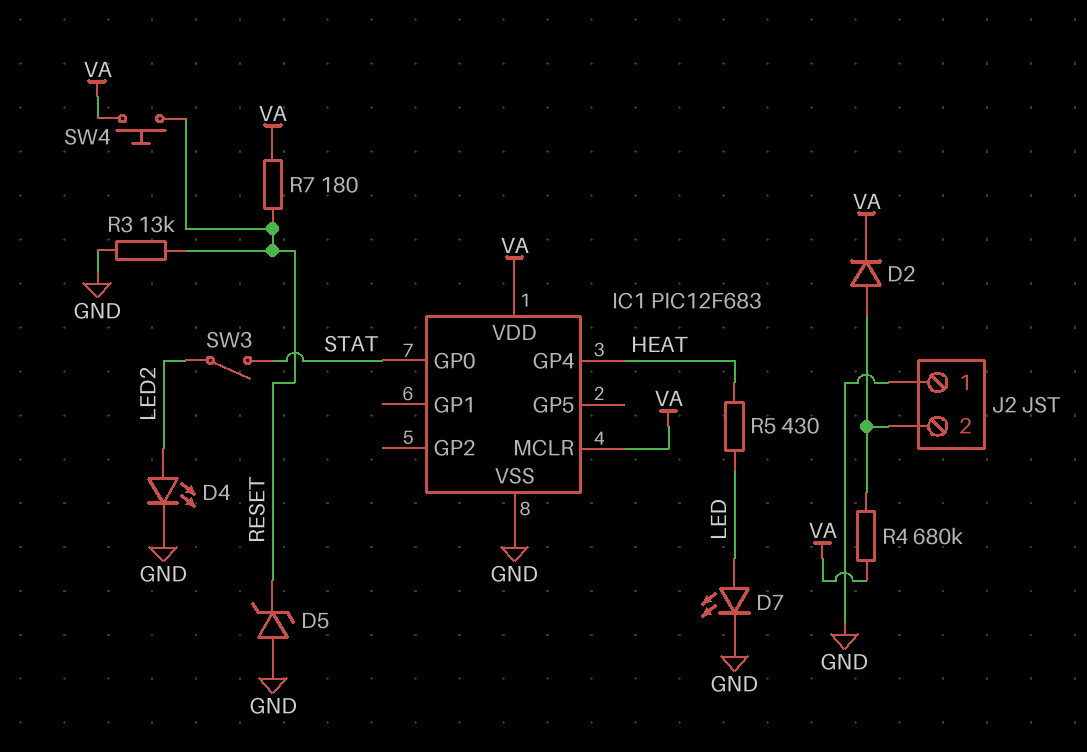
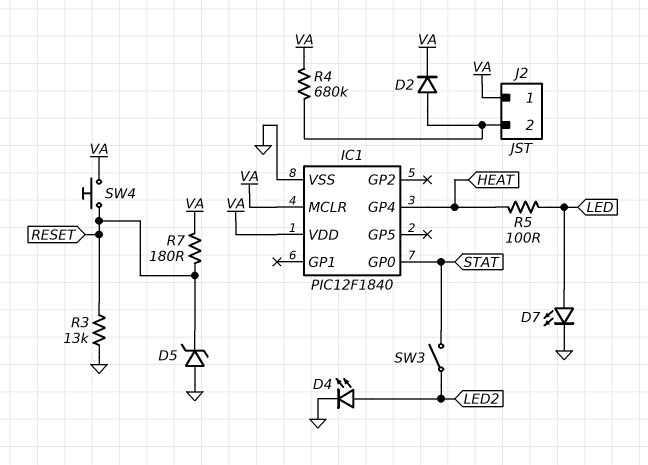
IC1: PIC12F683 -> PIC12F1840
J2 pin 1: GND -> VA
R5: 430 (HEAT, LED) -> 100 (HEAT, LED)

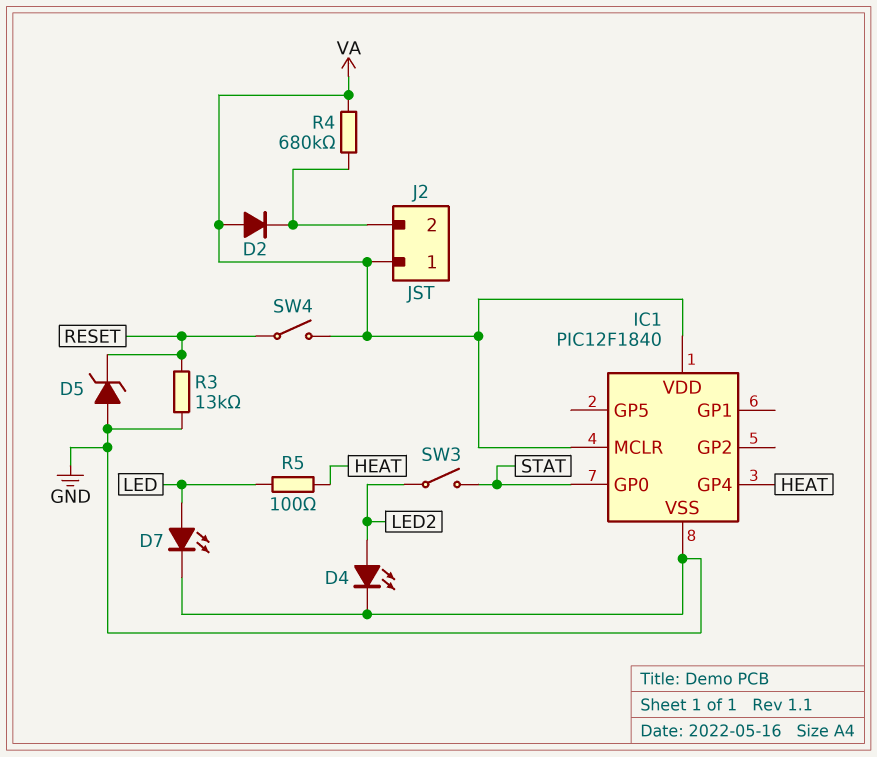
D2: diode (A J2/2, K VA) -> diode (A VA, K J2/2)
R7: 180 (RESET, VA) -> none
SW4: button (RESET, VA) -> switch (RESET, VA)

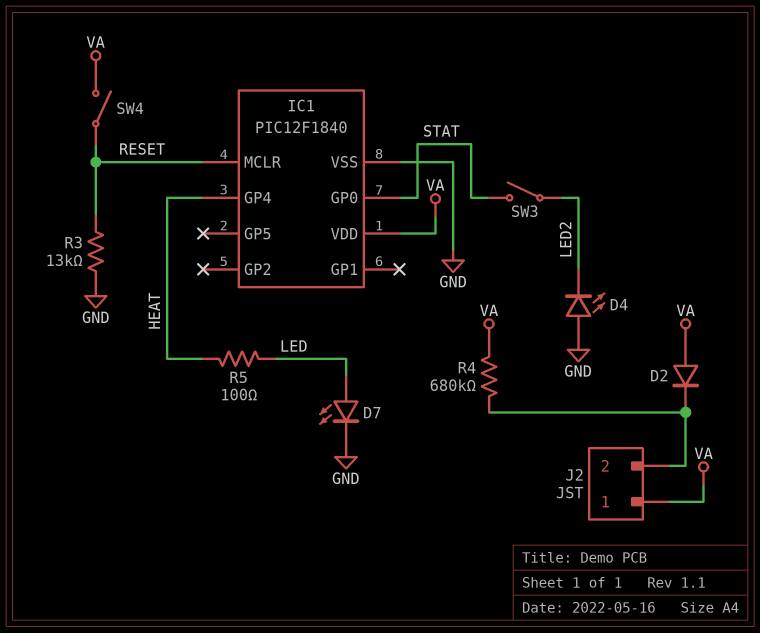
D4: LED (A LED2, K GND) -> LED (A GND, K LED2)
D5: zener (A GND, K RESET) -> none
IC1 pin MCLR: VA -> RESET

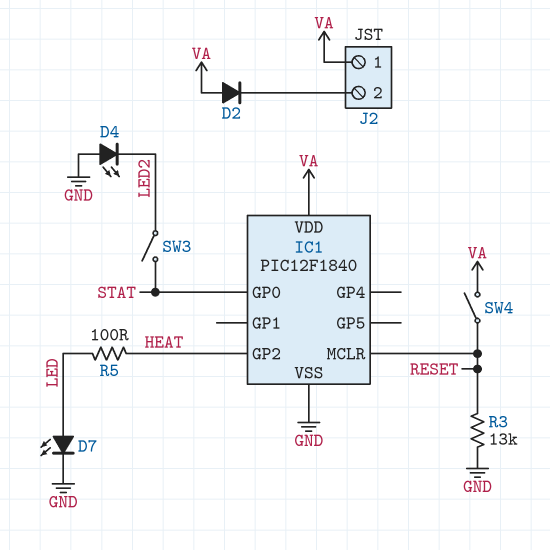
IC1 pin GP2: none -> HEAT
IC1 pin GP4: HEAT -> none
R4: 680k (J2/2, VA) -> none

